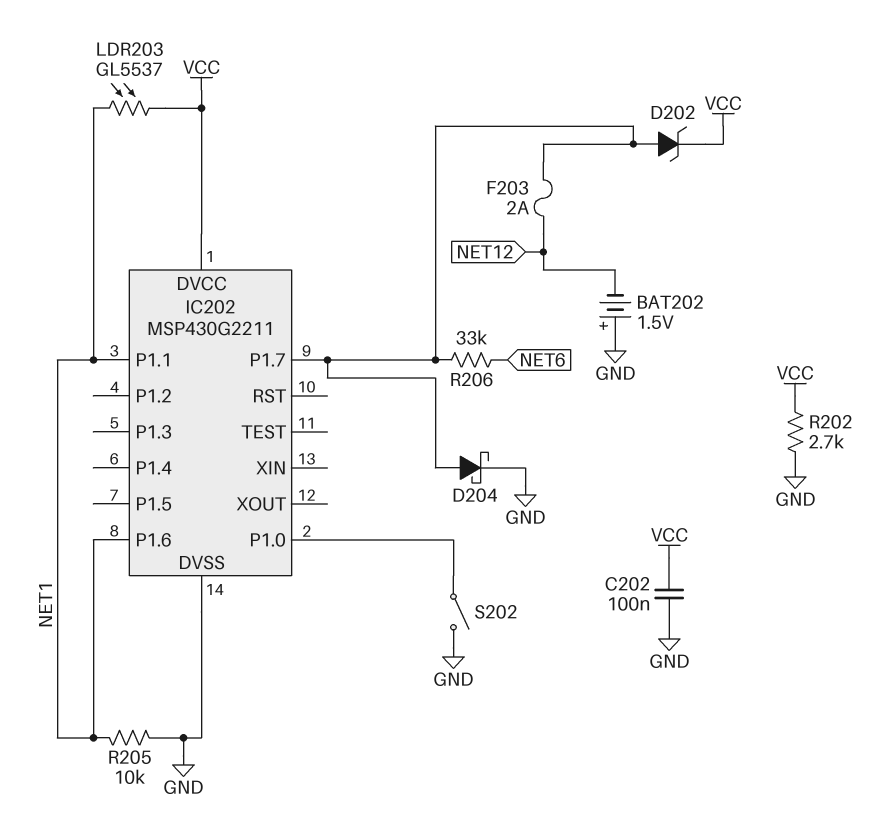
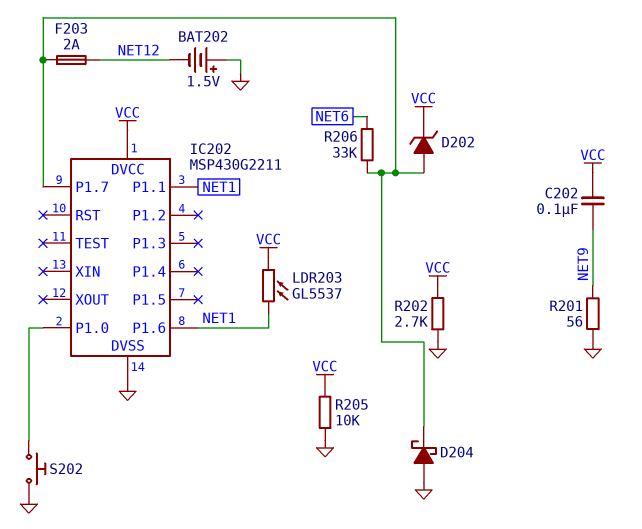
C202: 100nF (GND, VCC) -> 100nF (NET9, VCC)
D204: schottky (A IC202/P1.7, K GND) -> schottky (A GND, K IC202/P1.7)
R201: none -> 56 (GND, NET9)
R205: 10k (GND, NET1) -> 10k (GND, VCC)
S202: switch (GND, IC202/P1.0) -> button (GND, IC202/P1.0)

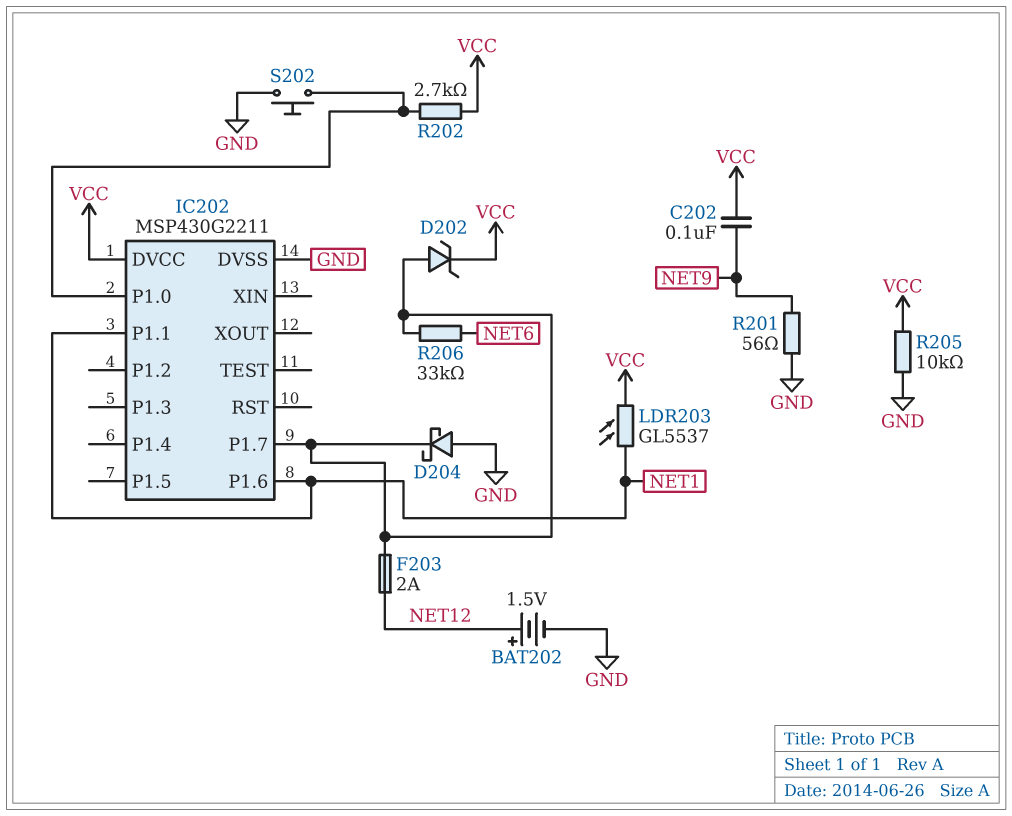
BAT202: 1.5V (plus GND, minus NET12) -> 1.5V (plus NET12, minus GND)
R202: 2.7k (GND, VCC) -> 2.7k (IC202/P1.0, VCC)

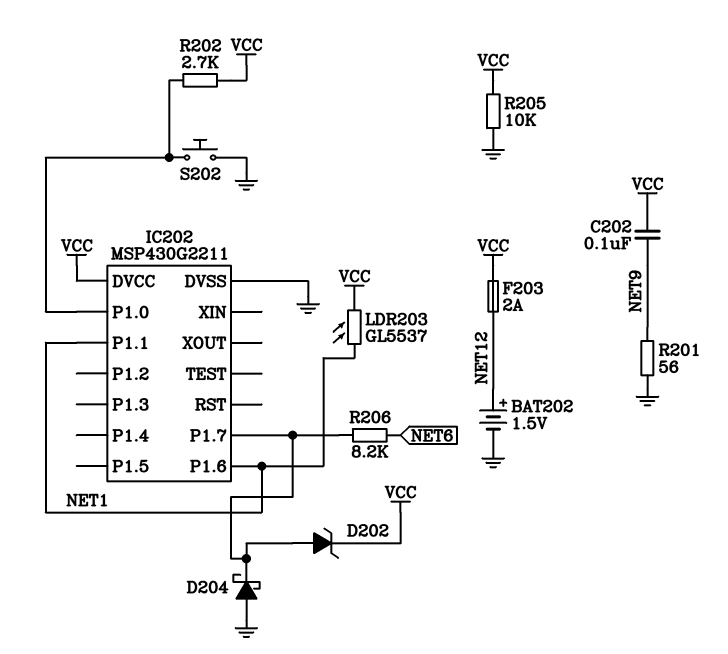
F203: 2A (IC202/P1.7, NET12) -> 2A (NET12, VCC)
R206: 33k (IC202/P1.7, NET6) -> 8.2k (IC202/P1.7, NET6)

